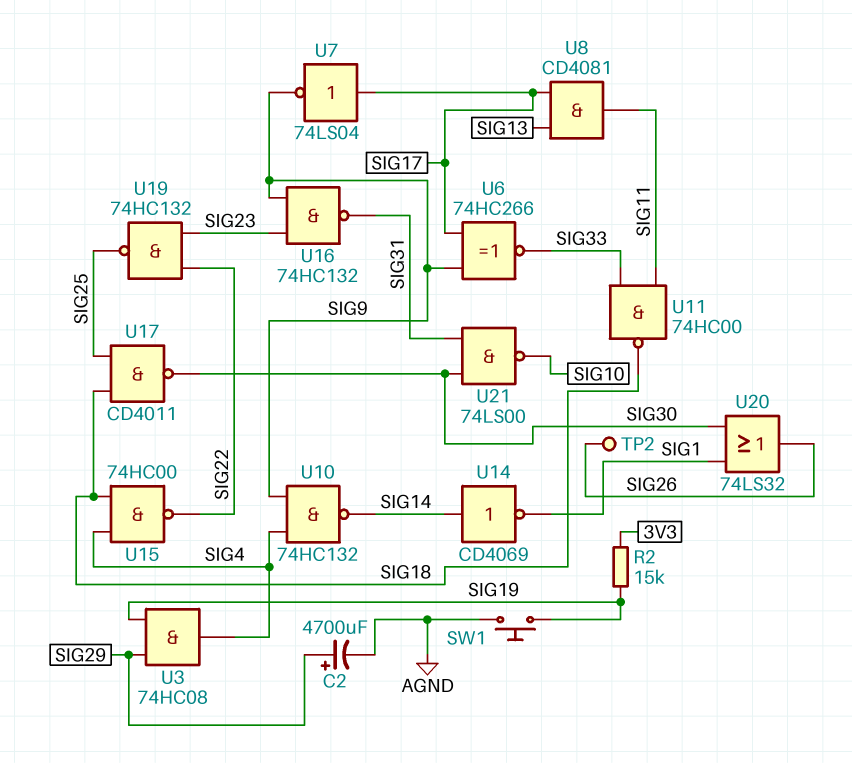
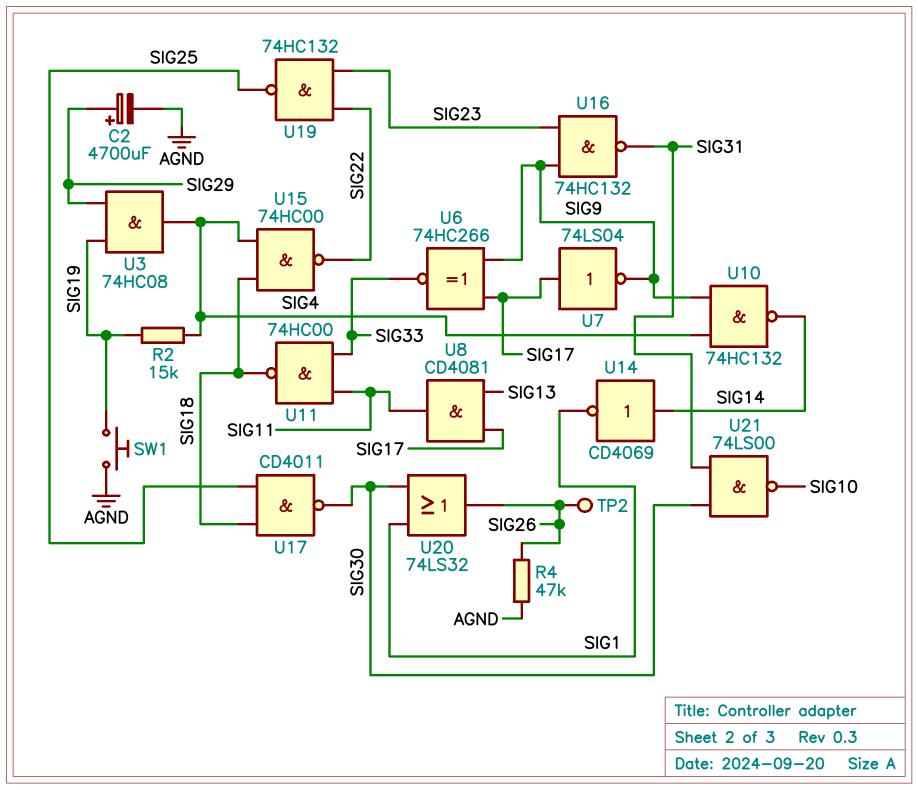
R2: 15k (3V3, SIG19) -> 15k (SIG4, SIG19)
R4: none -> 47k (AGND, SIG26)

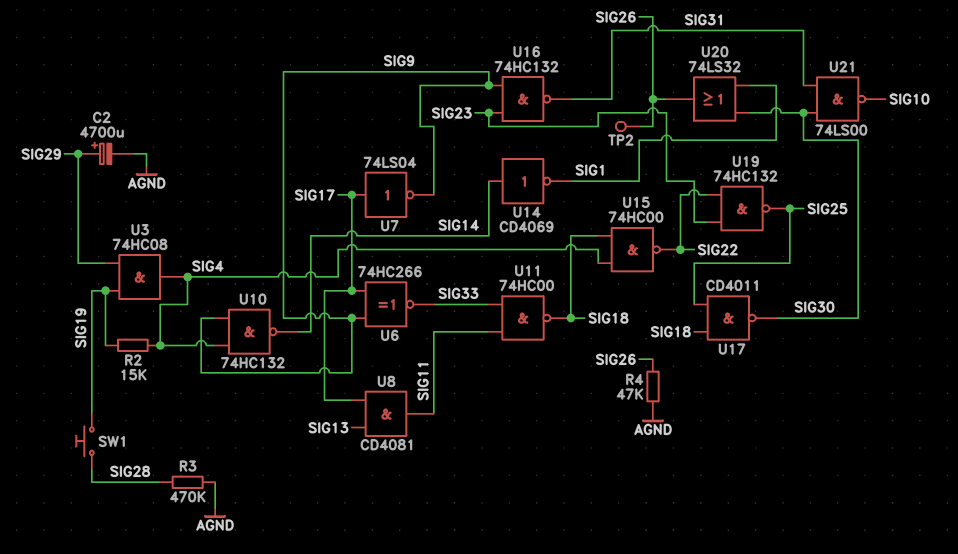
R3: none -> 470k (AGND, SIG28)
SW1: button (AGND, SIG19) -> button (SIG19, SIG28)

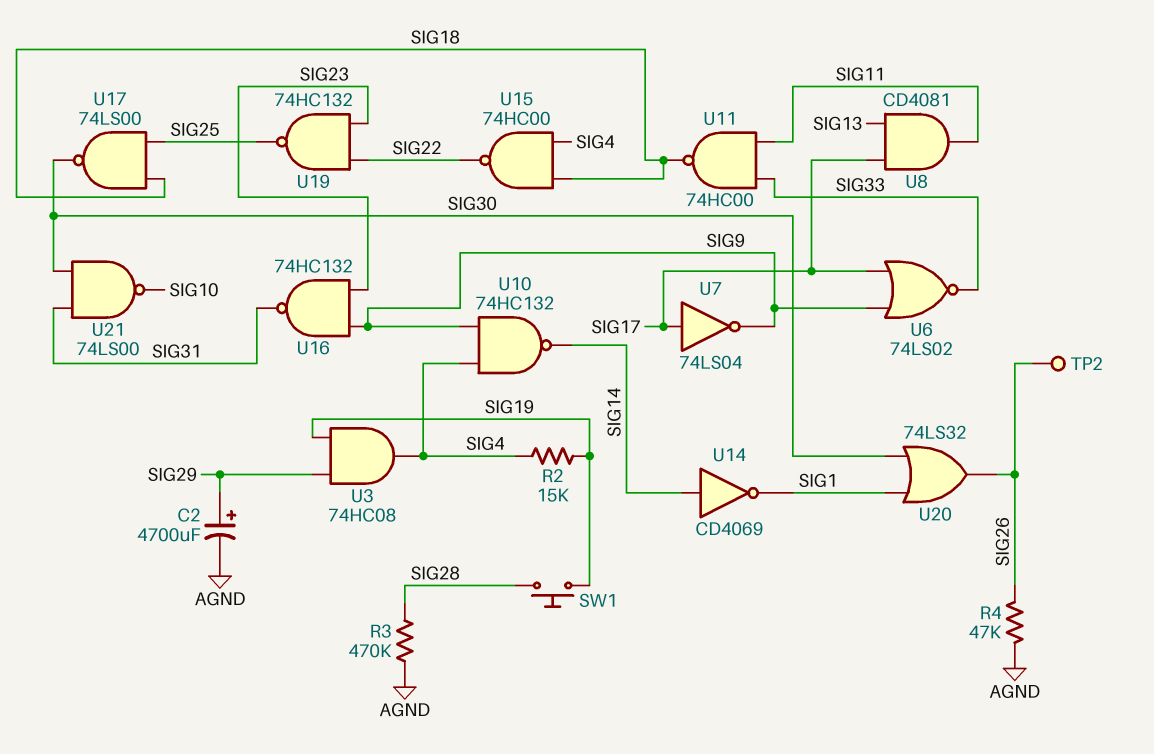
U6: XNOR 74HC266 (in SIG9, in SIG17, out SIG33) -> NOR 74LS02 (in SIG9, in SIG17, out SIG33)
U17: NAND CD4011 (in SIG18, in SIG25, out SIG30) -> NAND 74LS00 (in SIG18, in SIG25, out SIG30)

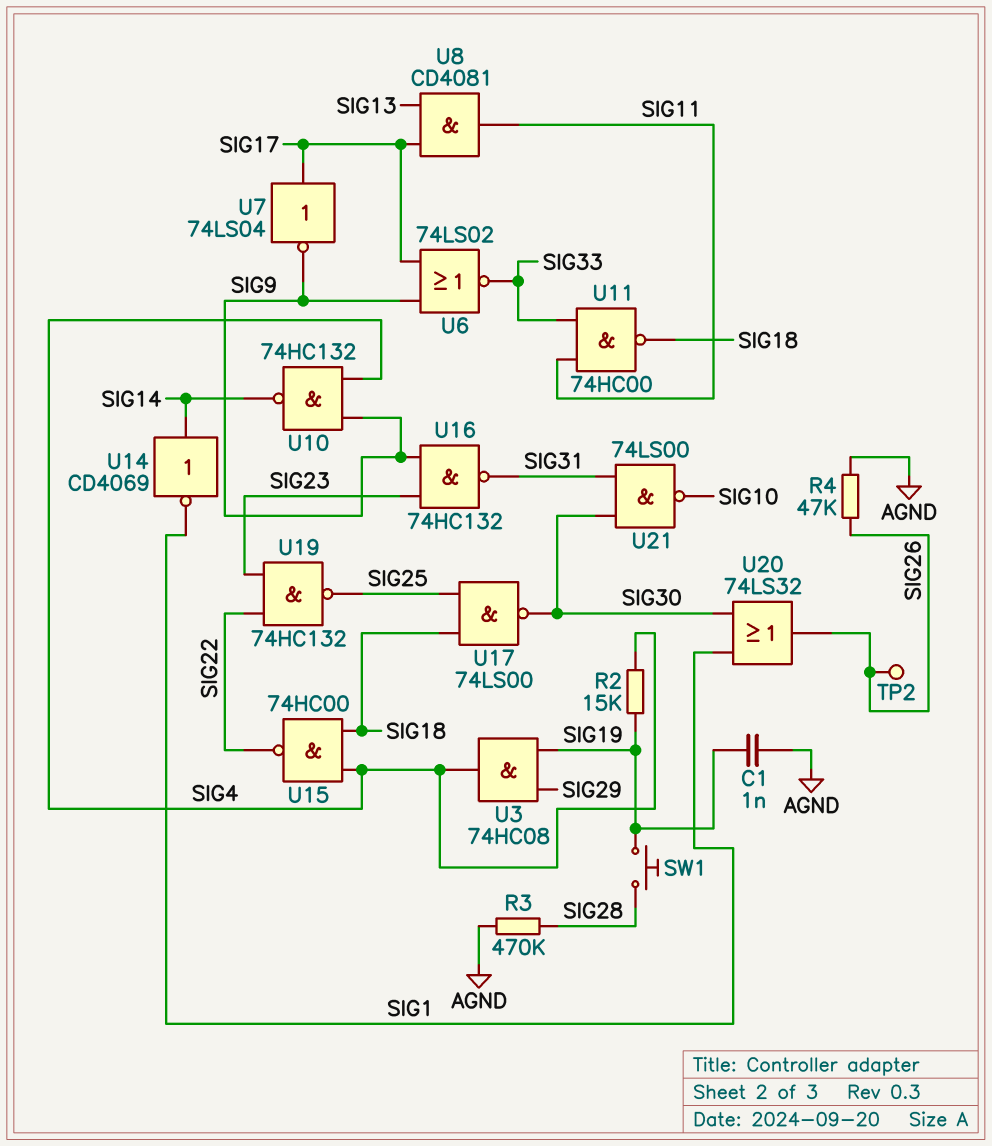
C1: none -> 1nF (AGND, SIG19)
C2: 4700uF (plus SIG29, minus AGND) -> none

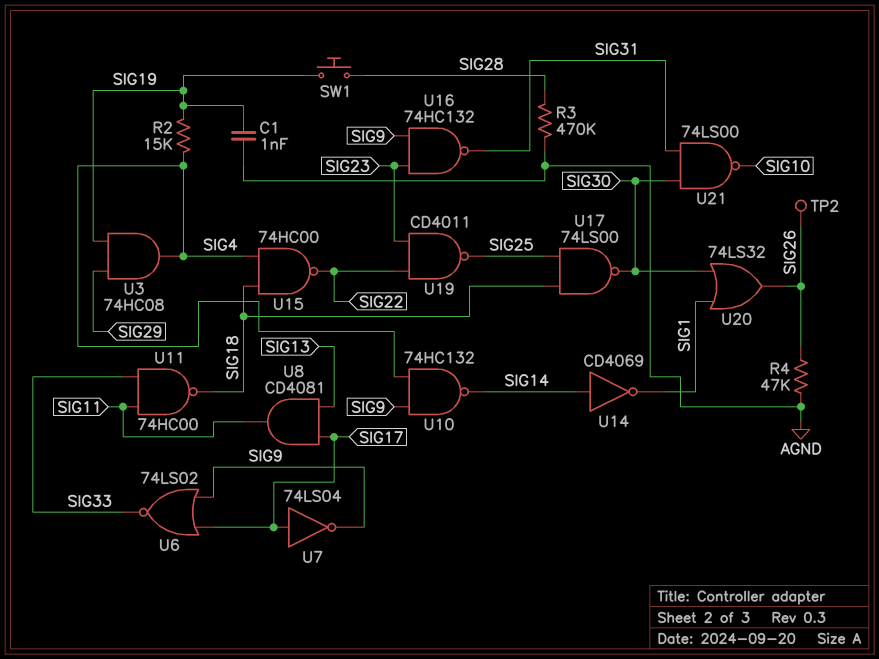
U19: NAND 74HC132 (in SIG22, in SIG23, out SIG25) -> NAND CD4011 (in SIG22, in SIG23, out SIG25)

